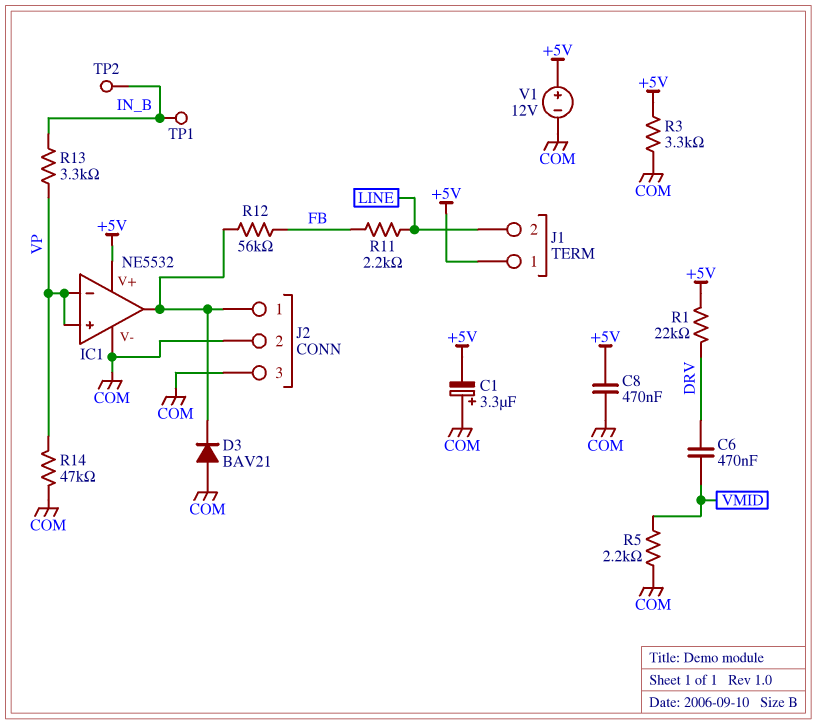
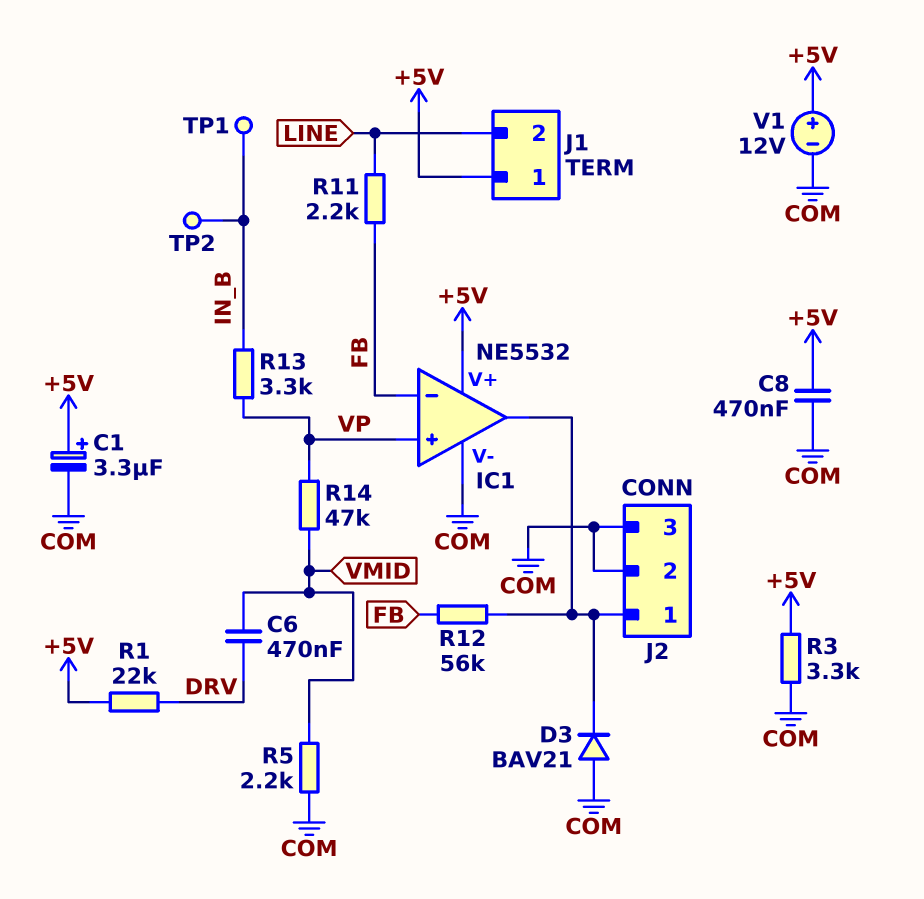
C1: 3.3uF (plus COM, minus +5V) -> 3.3uF (plus +5V, minus COM)
IC1 pin in-: VP -> FB
R14: 47k (COM, VP) -> 47k (VMID, VP)

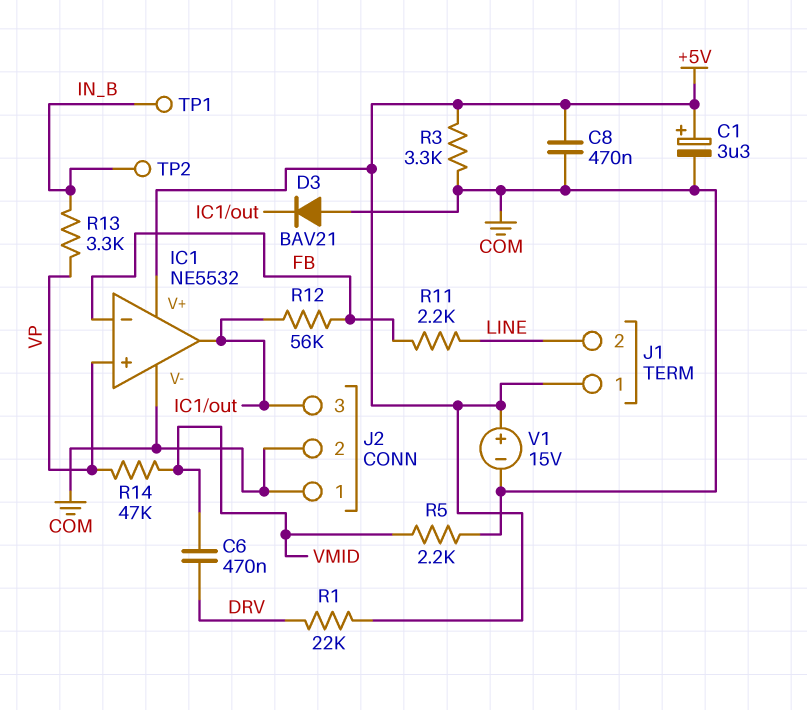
J2 pin 1: IC1/out -> COM
J2 pin 3: COM -> IC1/out
V1: 12V (plus +5V, minus COM) -> 15V (plus +5V, minus COM)

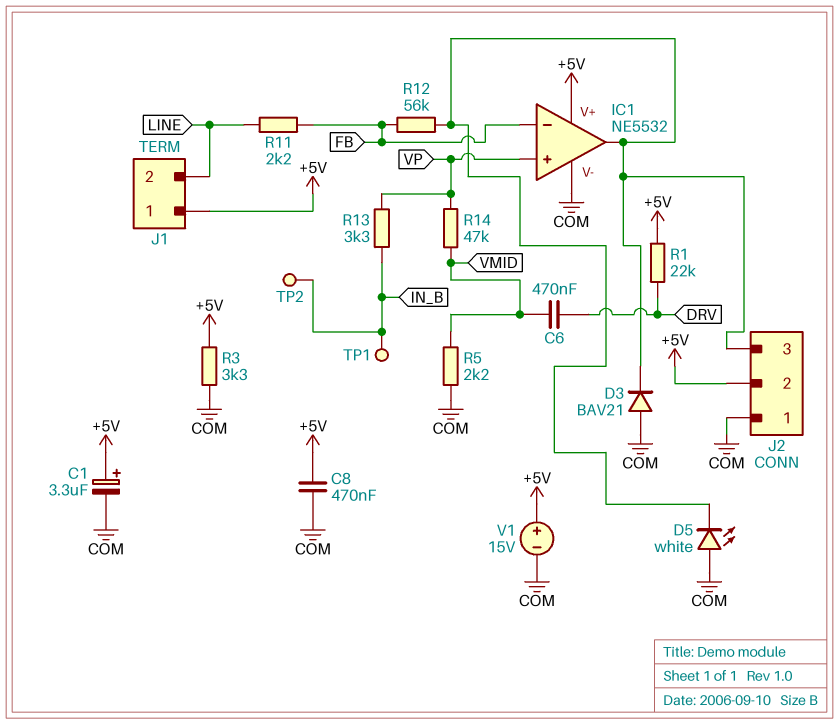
D5: none -> LED white (A COM, K IC1/out)
J2 pin 2: COM -> +5V

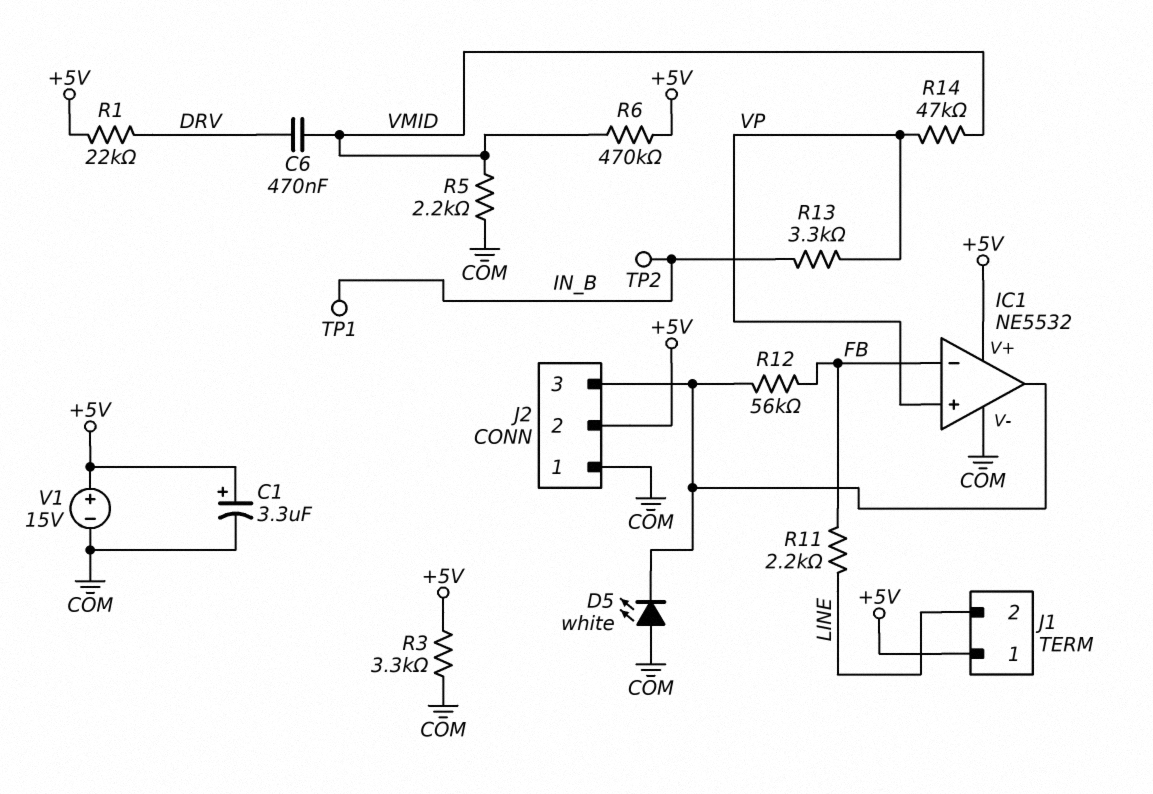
C8: 470nF (+5V, COM) -> none
D3: diode BAV21 (A COM, K IC1/out) -> none
R6: none -> 470k (+5V, VMID)

